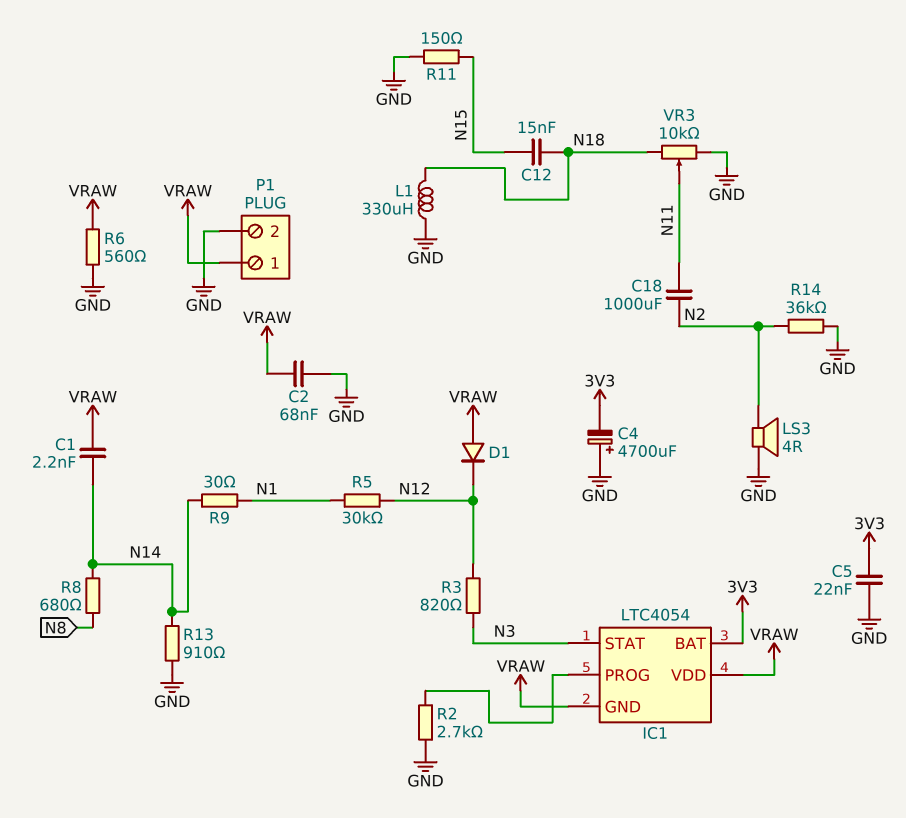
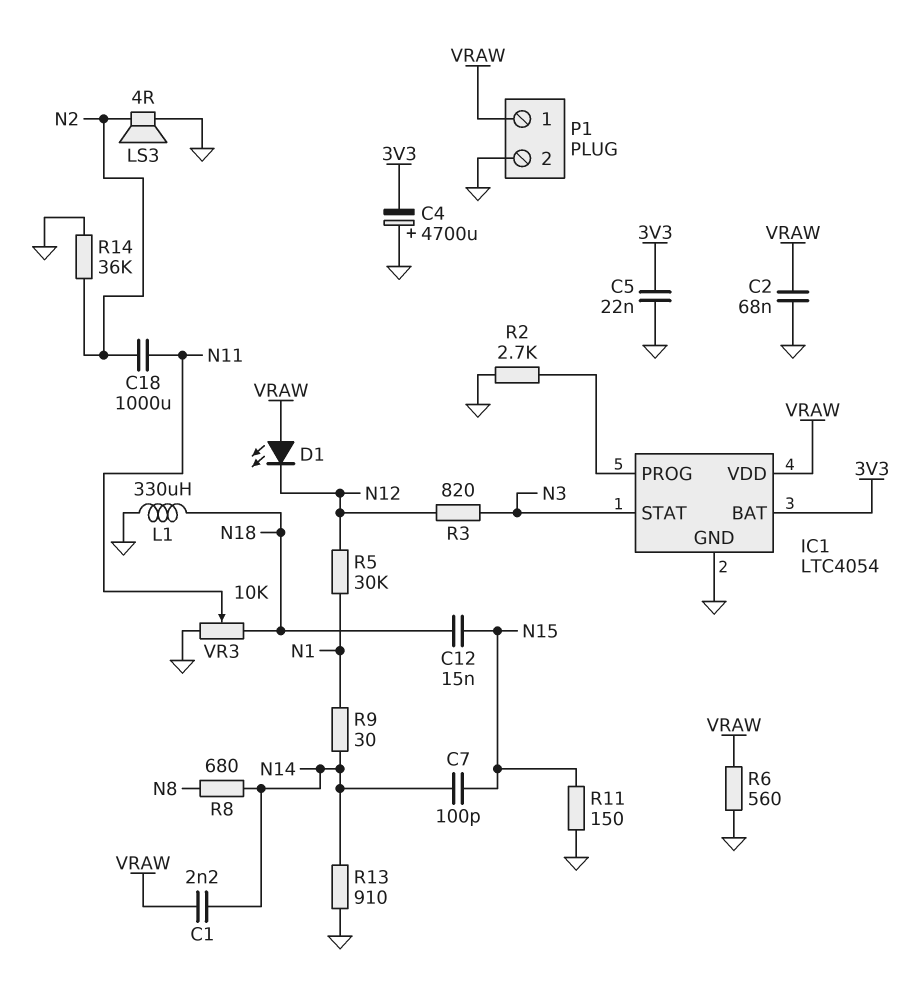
C7: none -> 100pF (N14, N15)
D1: diode (A VRAW, K N12) -> LED (A VRAW, K N12)
IC1 pin GND: VRAW -> GND

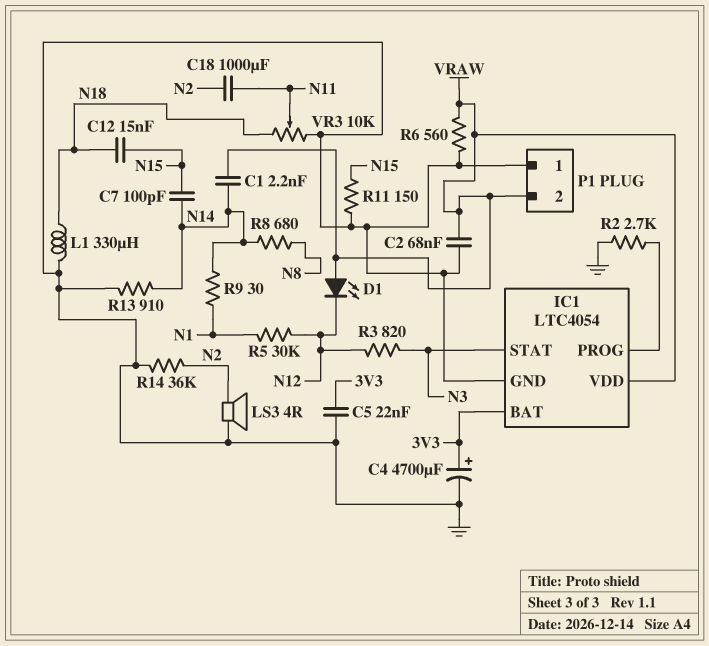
C4: 4700uF (plus GND, minus 3V3) -> 4700uF (plus 3V3, minus GND)
P1 pin 1: VRAW -> GND
P1 pin 2: GND -> VRAW

